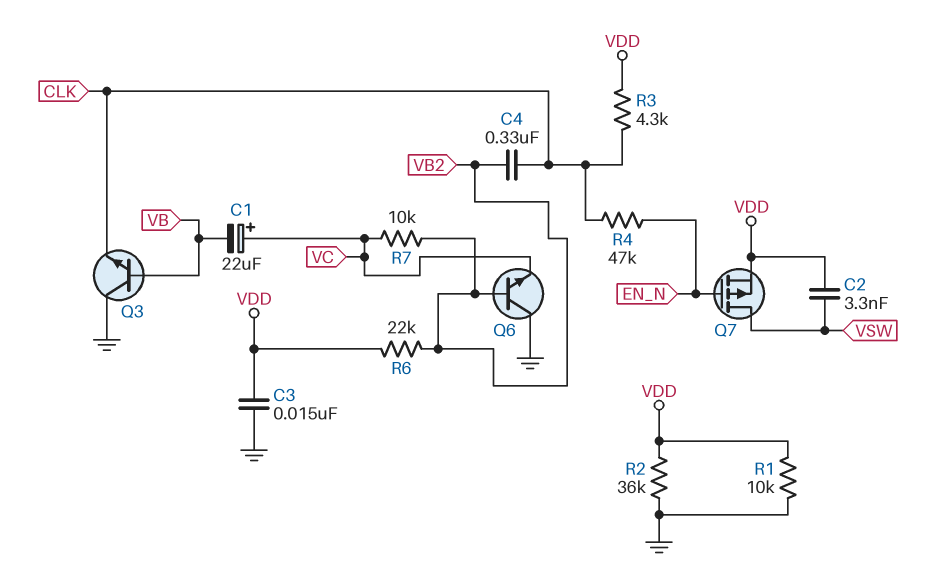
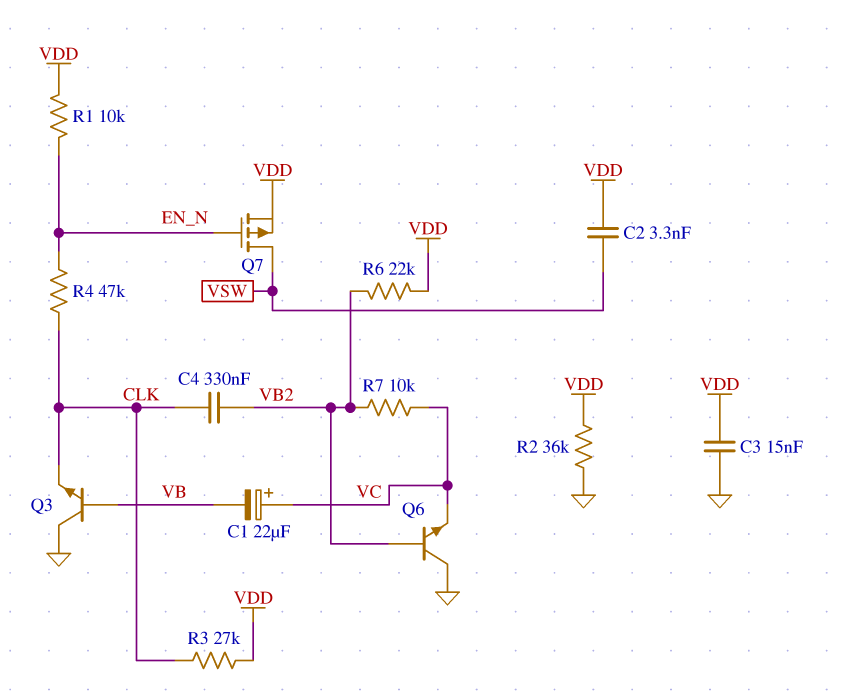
R1: 10k (GND, VDD) -> 10k (EN_N, VDD)
R3: 4.3k (CLK, VDD) -> 27k (CLK, VDD)

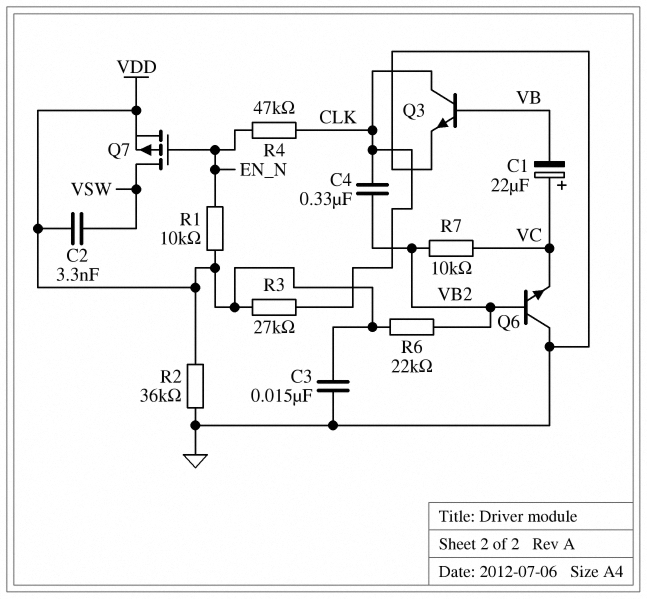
Q3: NPN (B VB, C GND, E CLK) -> NPN (B VB, C CLK, E GND)

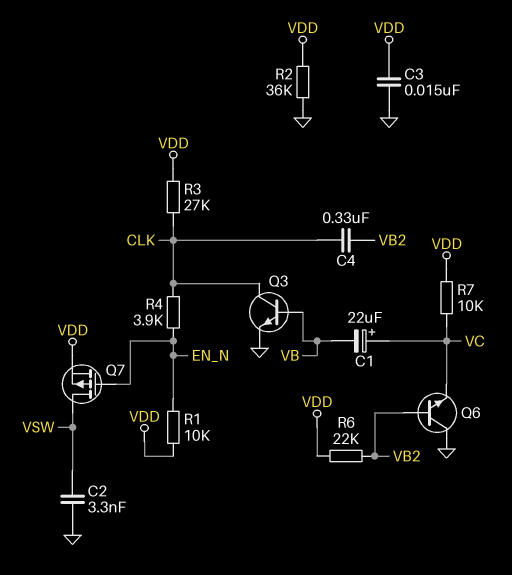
C2: 3.3nF (VDD, VSW) -> 3.3nF (GND, VSW)
R4: 47k (CLK, EN_N) -> 3.9k (CLK, EN_N)
R7: 10k (VB2, VC) -> 10k (VC, VDD)

